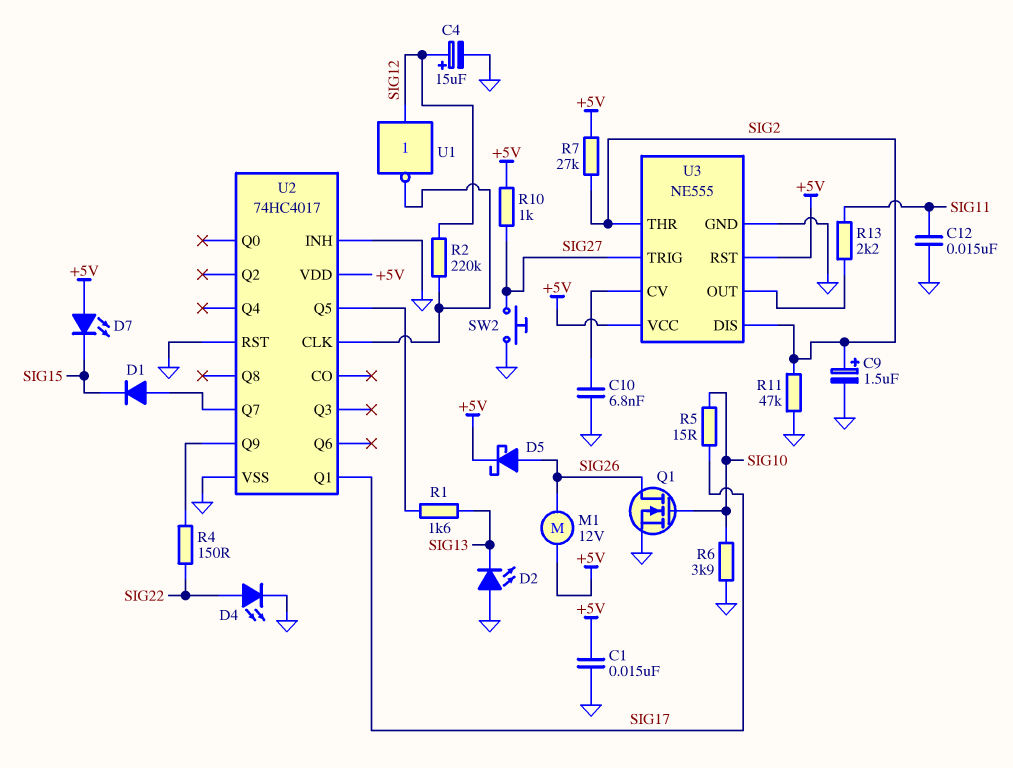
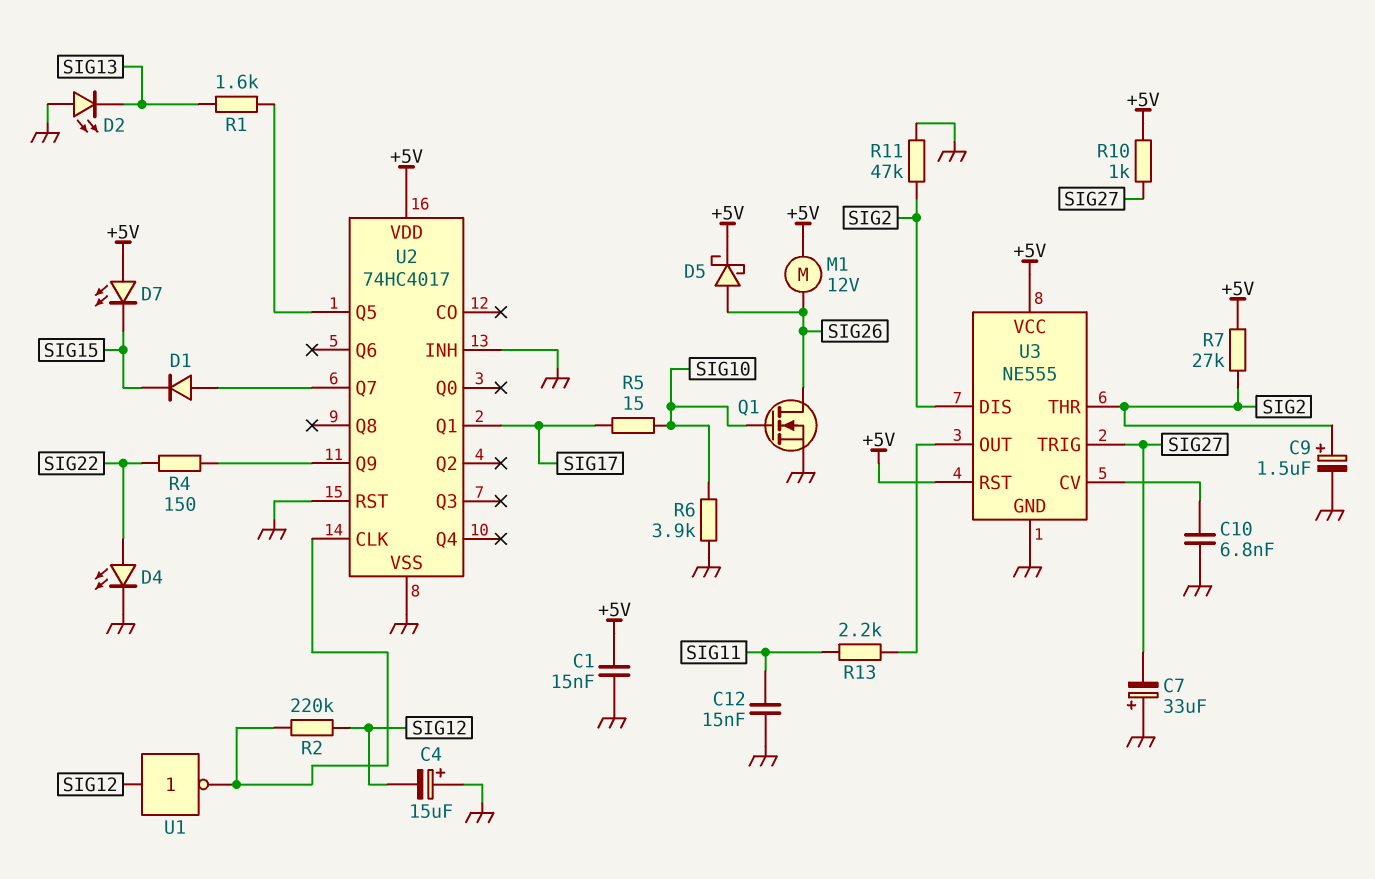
C4: 15uF (plus SIG12, minus GND) -> 15uF (plus GND, minus SIG12)
C7: none -> 33uF (plus GND, minus SIG27)
SW2: button (GND, SIG27) -> none

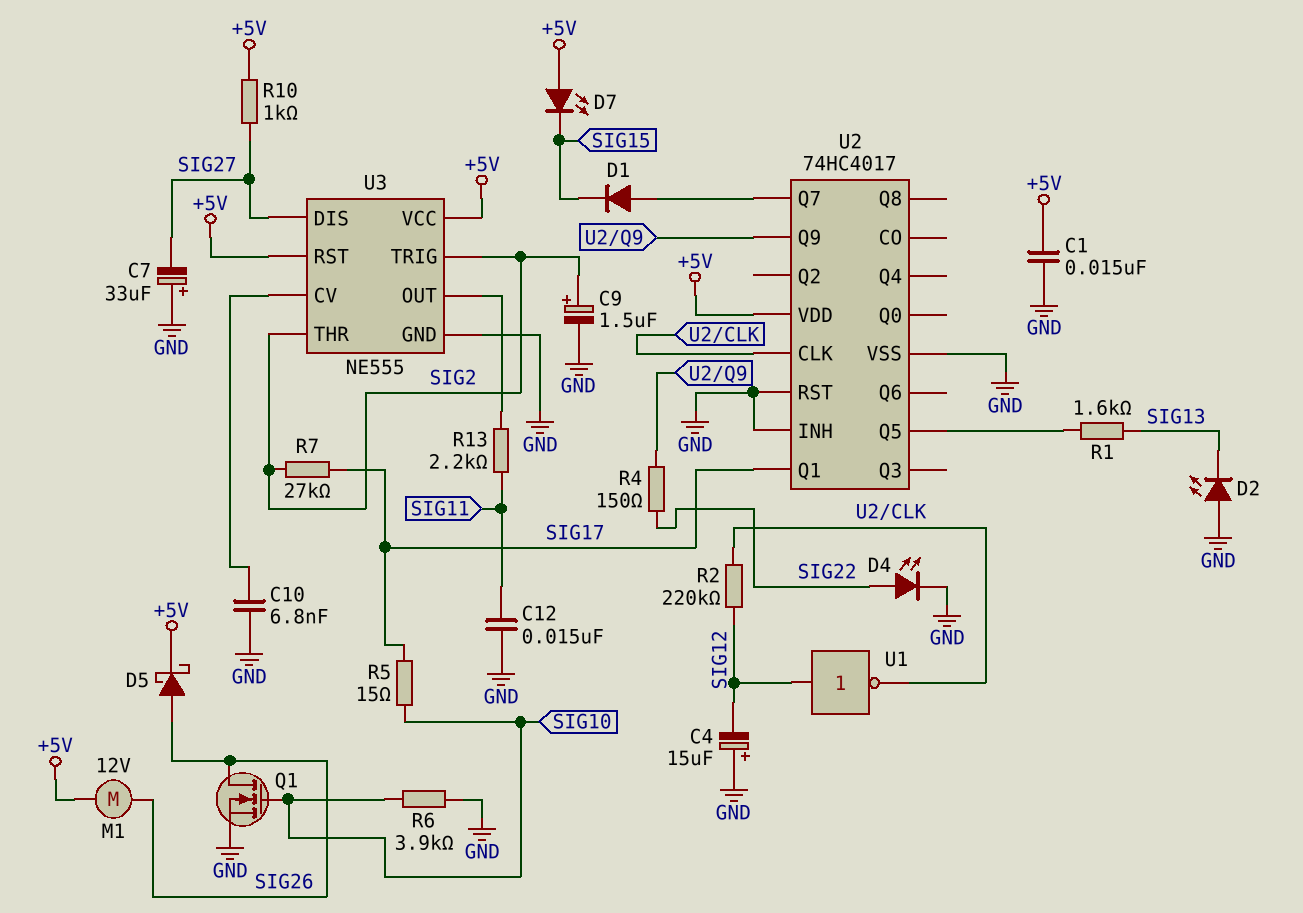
R7: 27k (+5V, SIG2) -> 27k (SIG2, SIG17)
R11: 47k (GND, SIG2) -> none
U3 pin DIS: SIG2 -> SIG27
U3 pin TRIG: SIG27 -> SIG2

